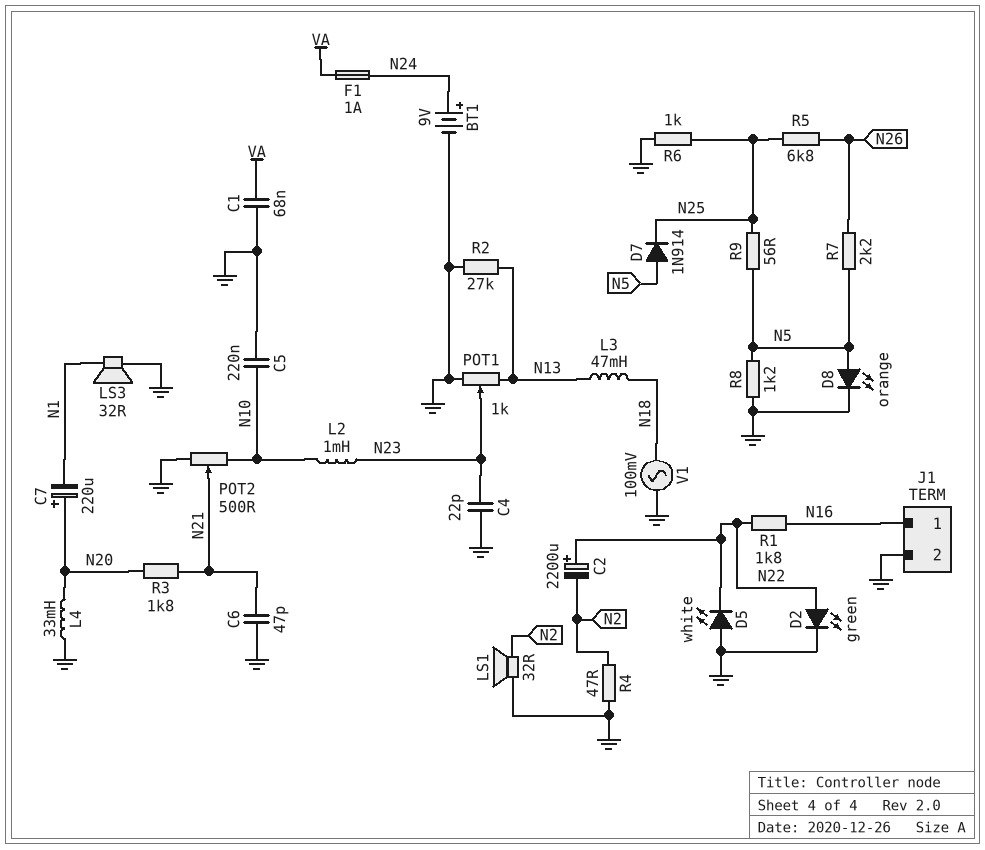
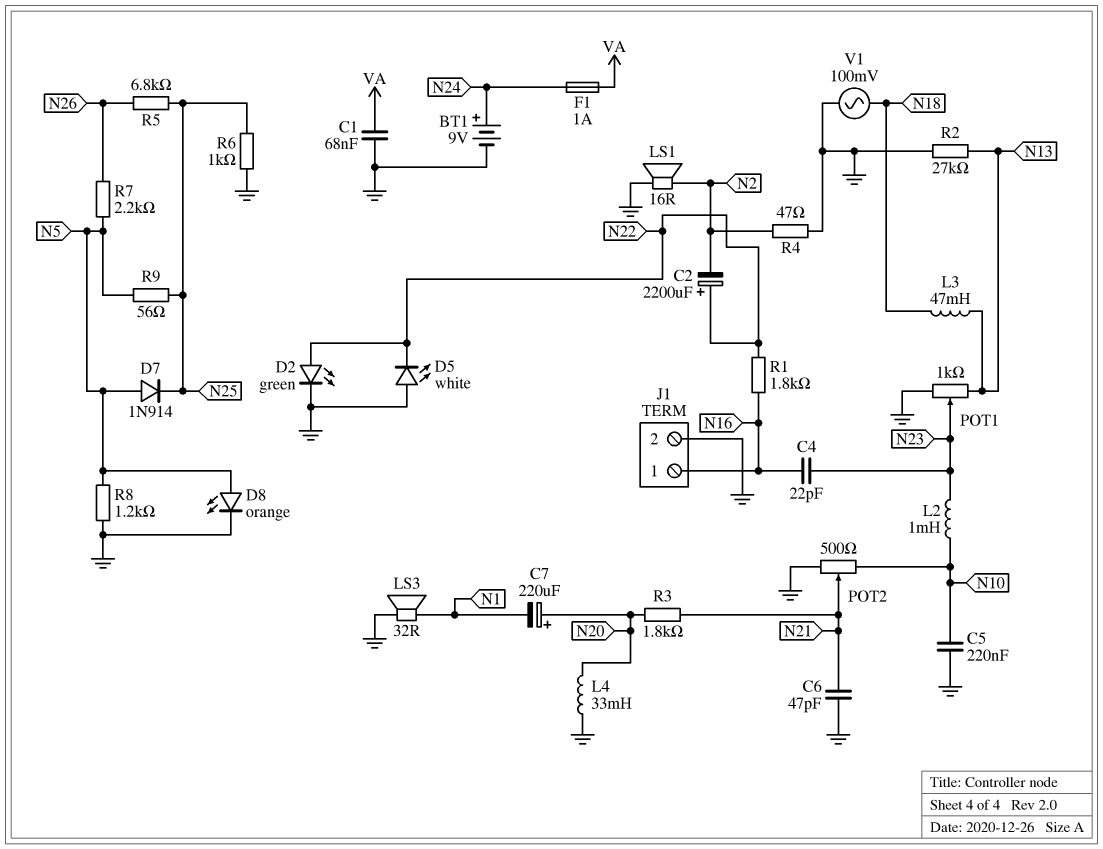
C4: 22pF (GND, N23) -> 22pF (N16, N23)
LS1: speaker 32R (GND, N2) -> speaker 16R (GND, N2)

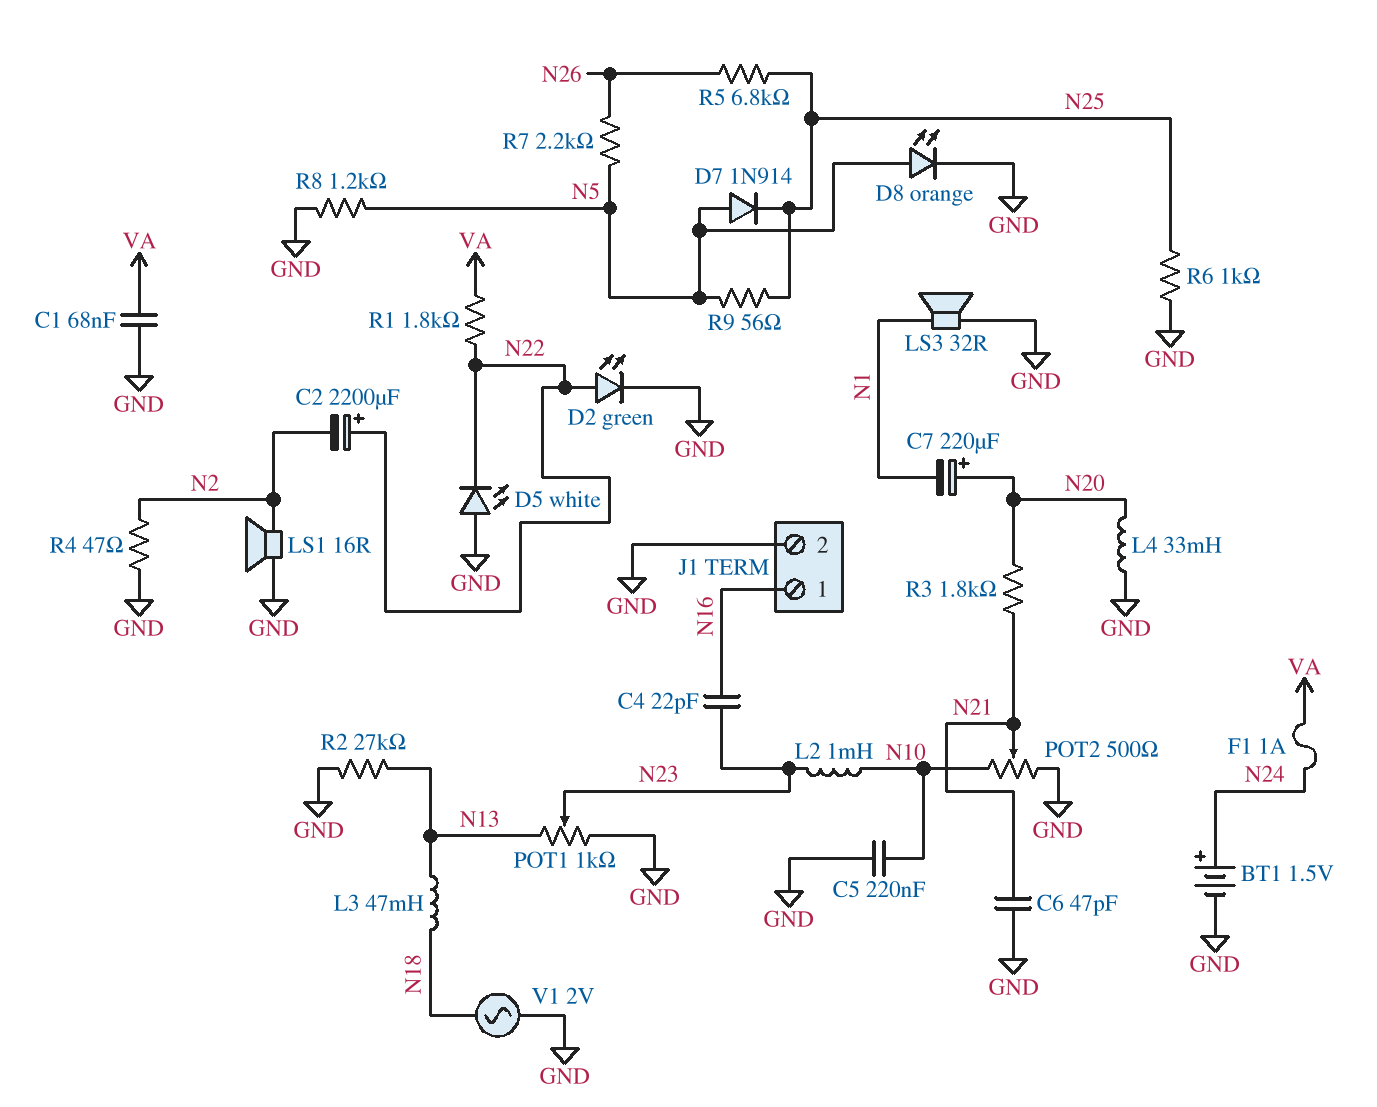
BT1: 9V (plus N24, minus GND) -> 1.5V (plus N24, minus GND)
R1: 1.8k (N16, N22) -> 1.8k (N22, VA)
V1: AC 100mV (GND, N18) -> AC 2V (GND, N18)

